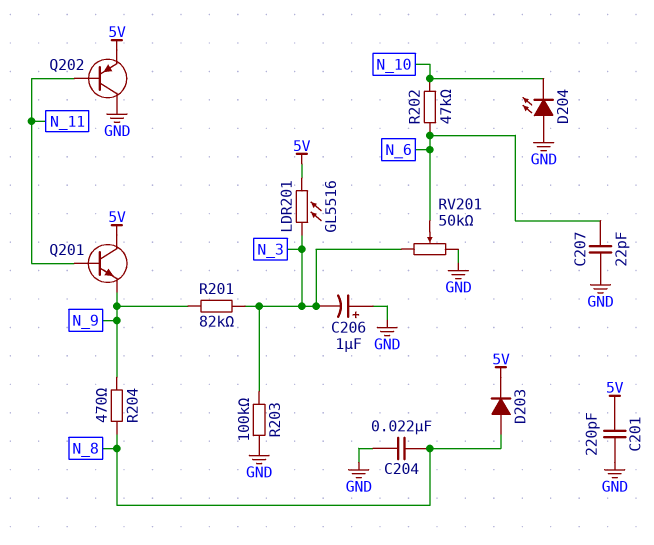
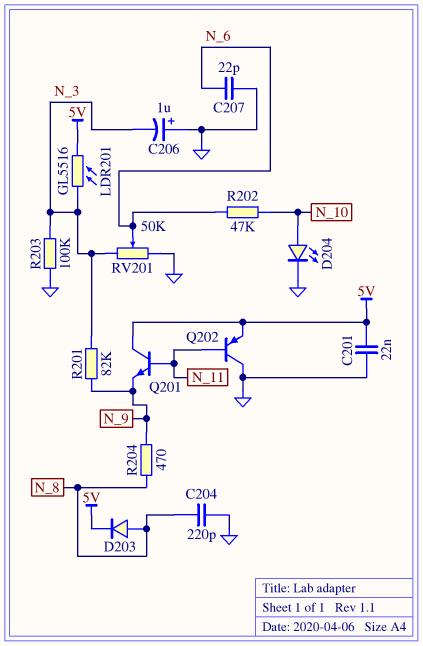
C201: 220pF (5V, GND) -> 22nF (5V, GND)
C204: 22nF (GND, N_8) -> 220pF (GND, N_8)
D204: LED (A GND, K N_10) -> LED (A N_10, K GND)

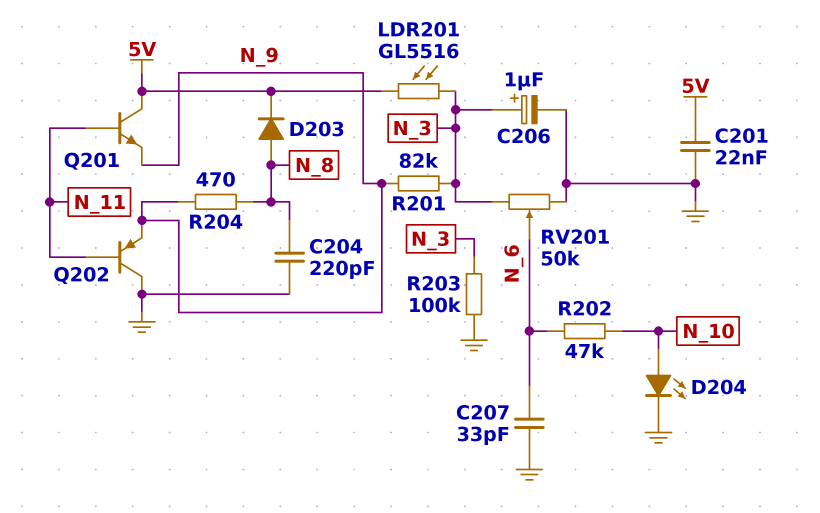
C206: 1uF (plus GND, minus N_3) -> 1uF (plus N_3, minus GND)
C207: 22pF (GND, N_6) -> 33pF (GND, N_6)
Q202: PNP (B N_11, C GND, E 5V) -> PNP (B N_11, C GND, E N_9)

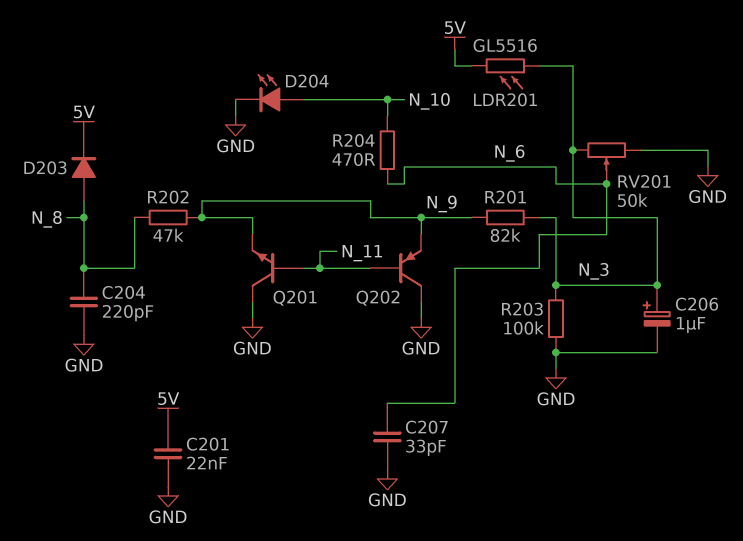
Q201: NPN (B N_11, C 5V, E N_9) -> NPN (B N_11, C GND, E N_9)
R202: 47k (N_6, N_10) -> 47k (N_8, N_9)
R204: 470 (N_8, N_9) -> 470 (N_6, N_10)

